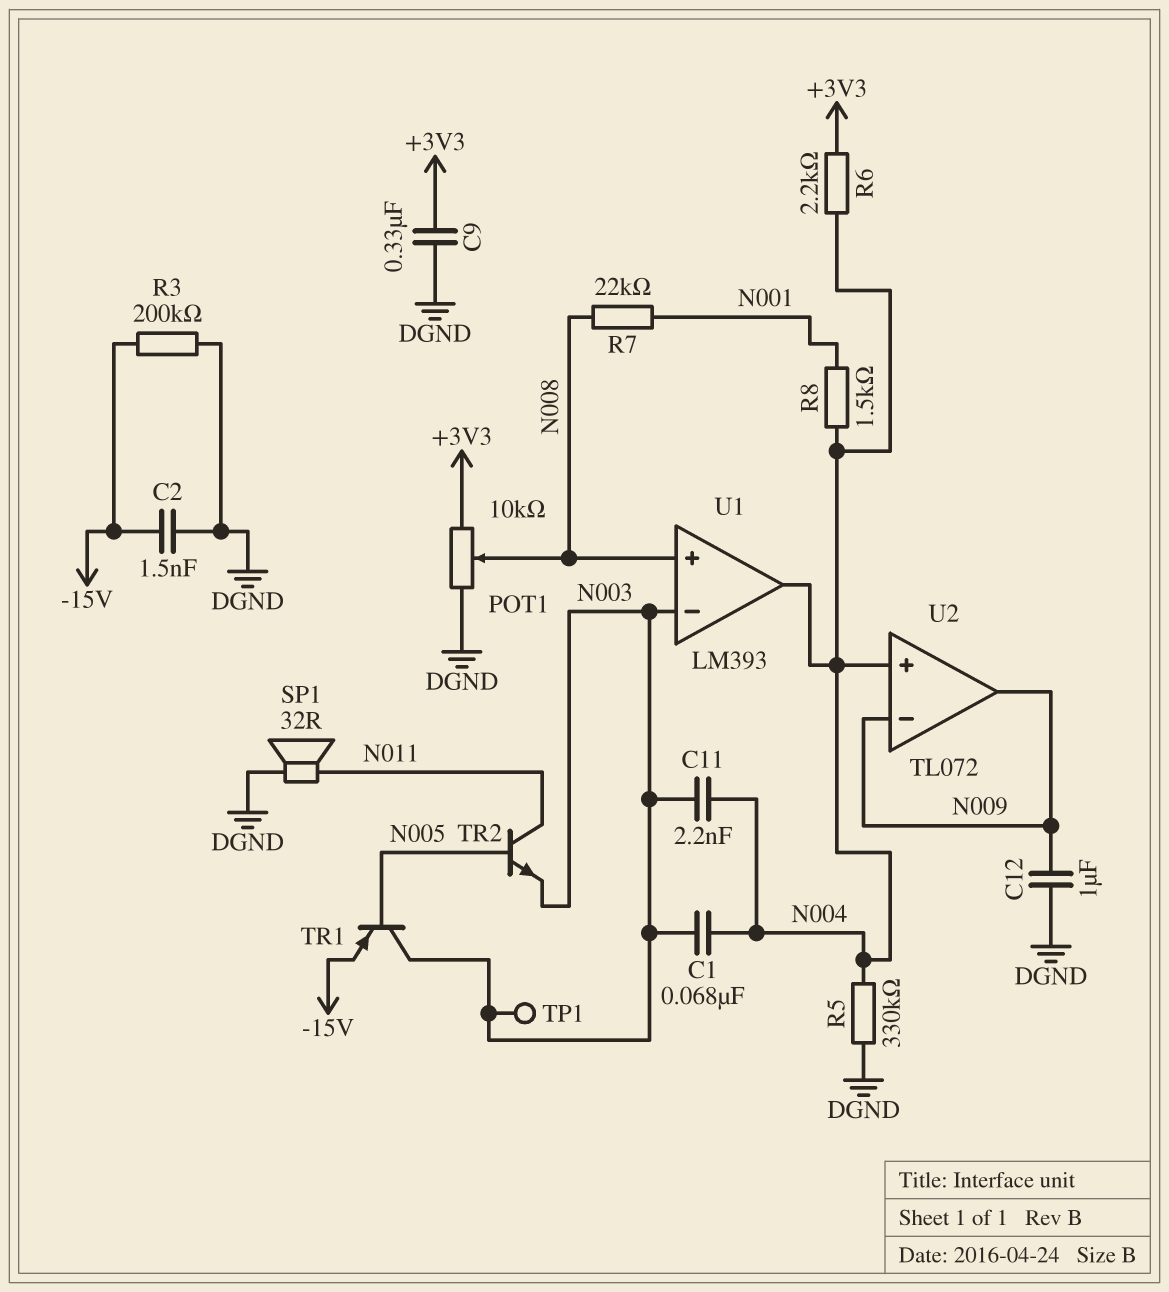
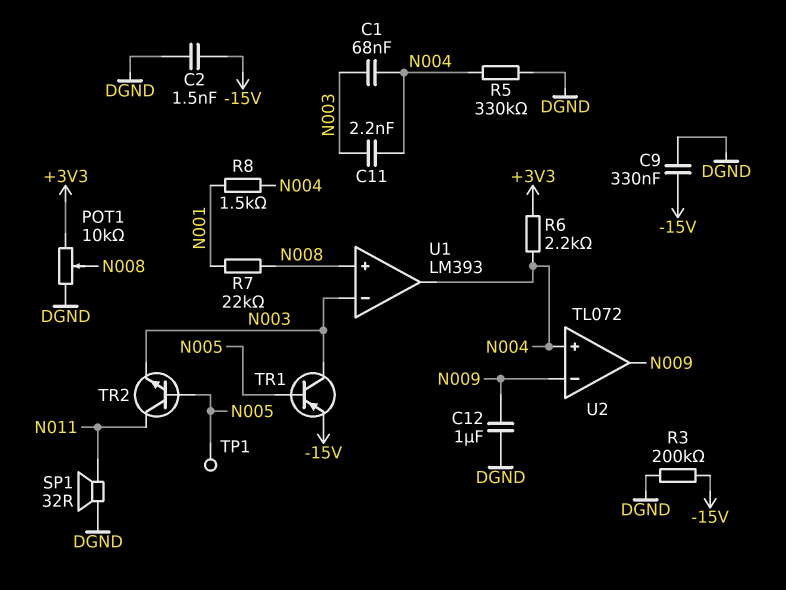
C9: 330nF (+3V3, DGND) -> 330nF (-15V, DGND)
TP1: test point (N003) -> test point (N005)

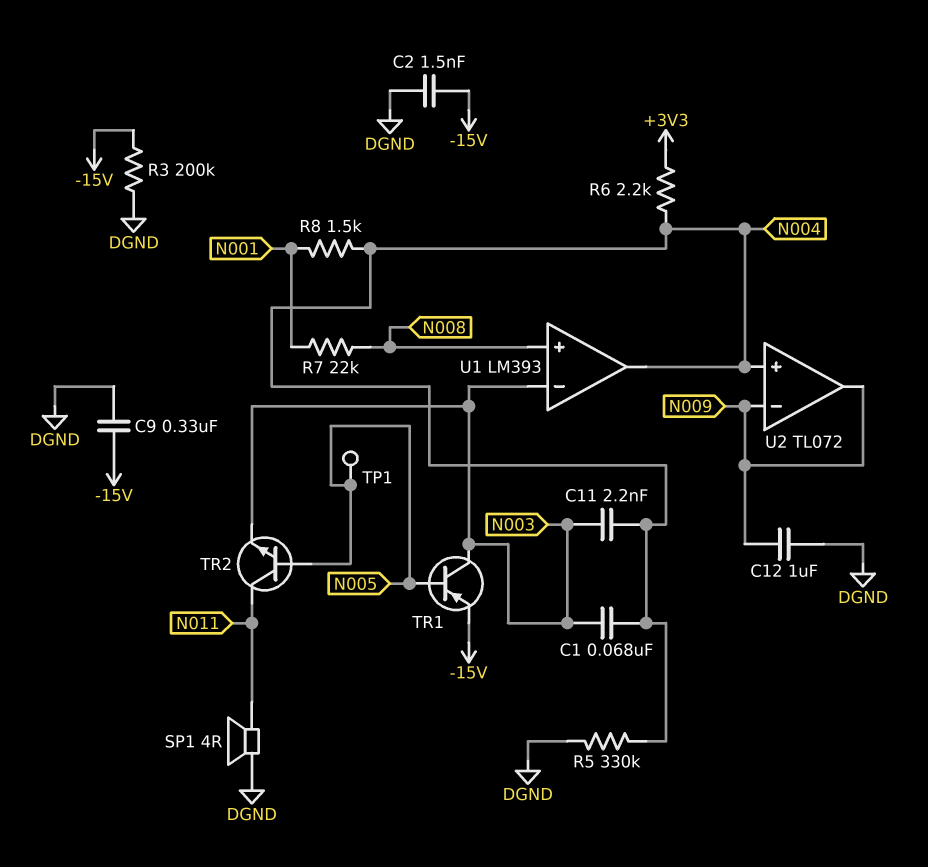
POT1: 10k (+3V3, DGND, wiper N008) -> none
SP1: speaker 32R (DGND, N011) -> speaker 4R (DGND, N011)

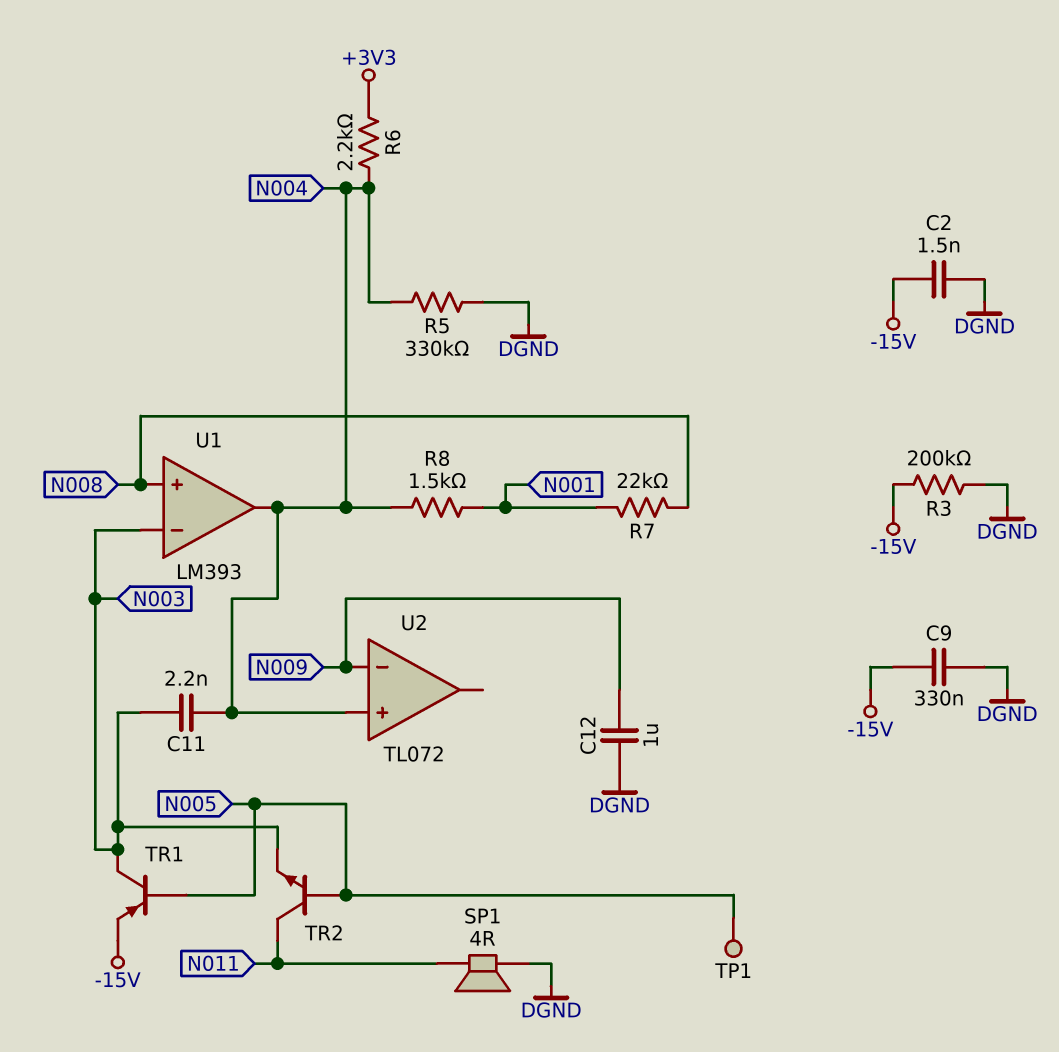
C1: 68nF (N003, N004) -> none
U2 pin out: N009 -> none

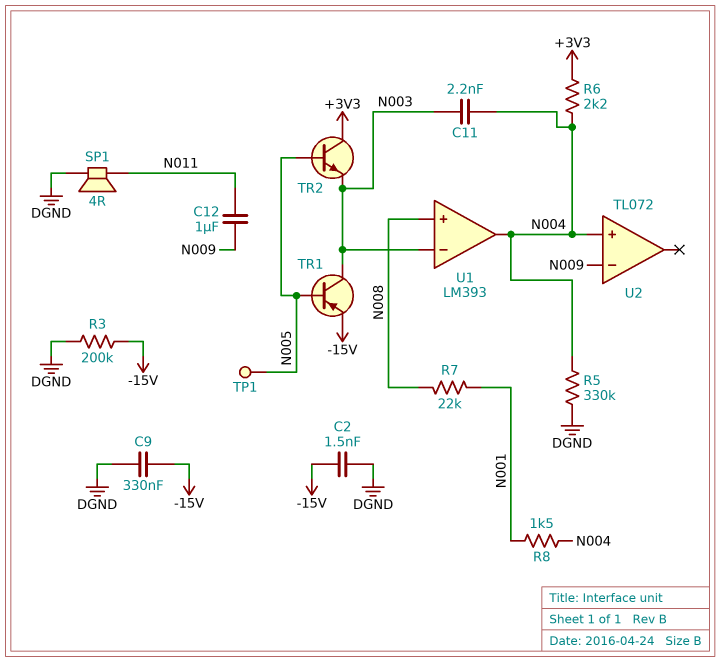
C12: 1uF (DGND, N009) -> 1uF (N009, N011)
TR2: NPN (B N005, C N011, E N003) -> NPN (B N005, C +3V3, E N003)

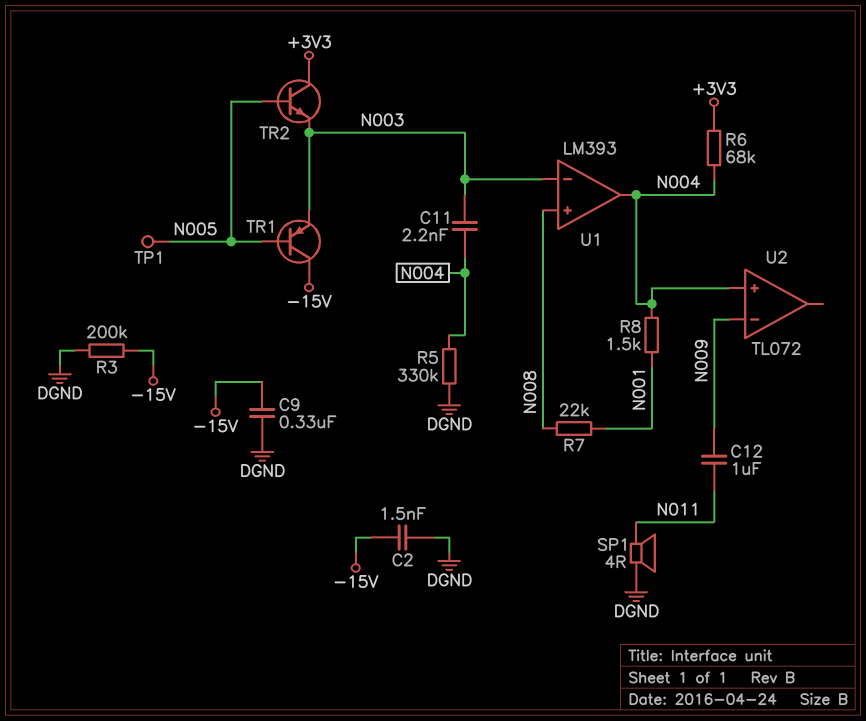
R6: 2.2k (+3V3, N004) -> 68k (+3V3, N004)
TR1: PNP (B N005, C N003, E -15V) -> PNP (B N005, C -15V, E N003)

